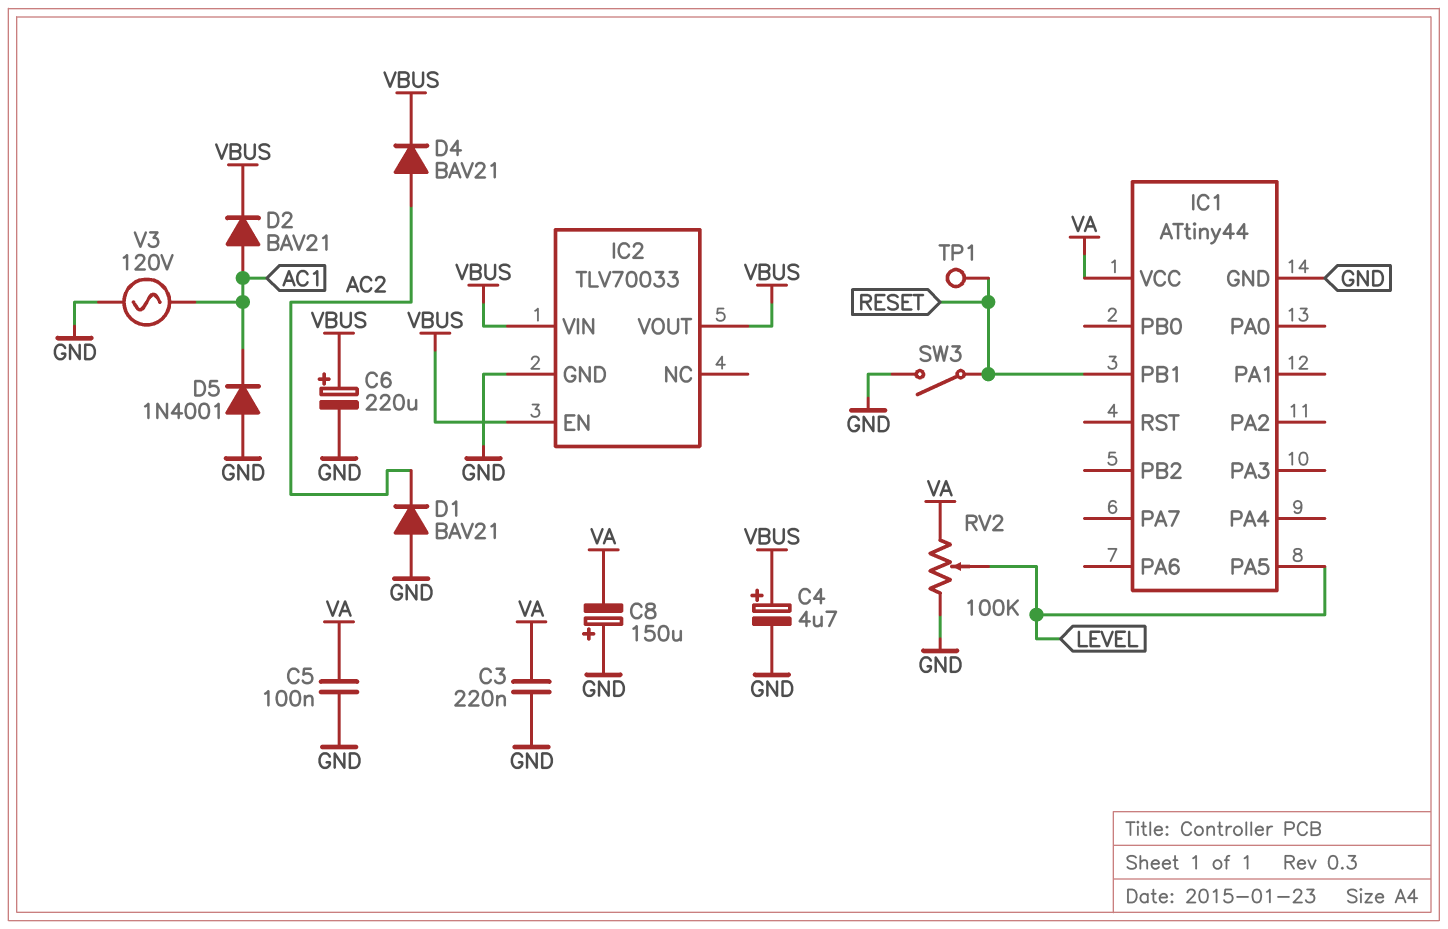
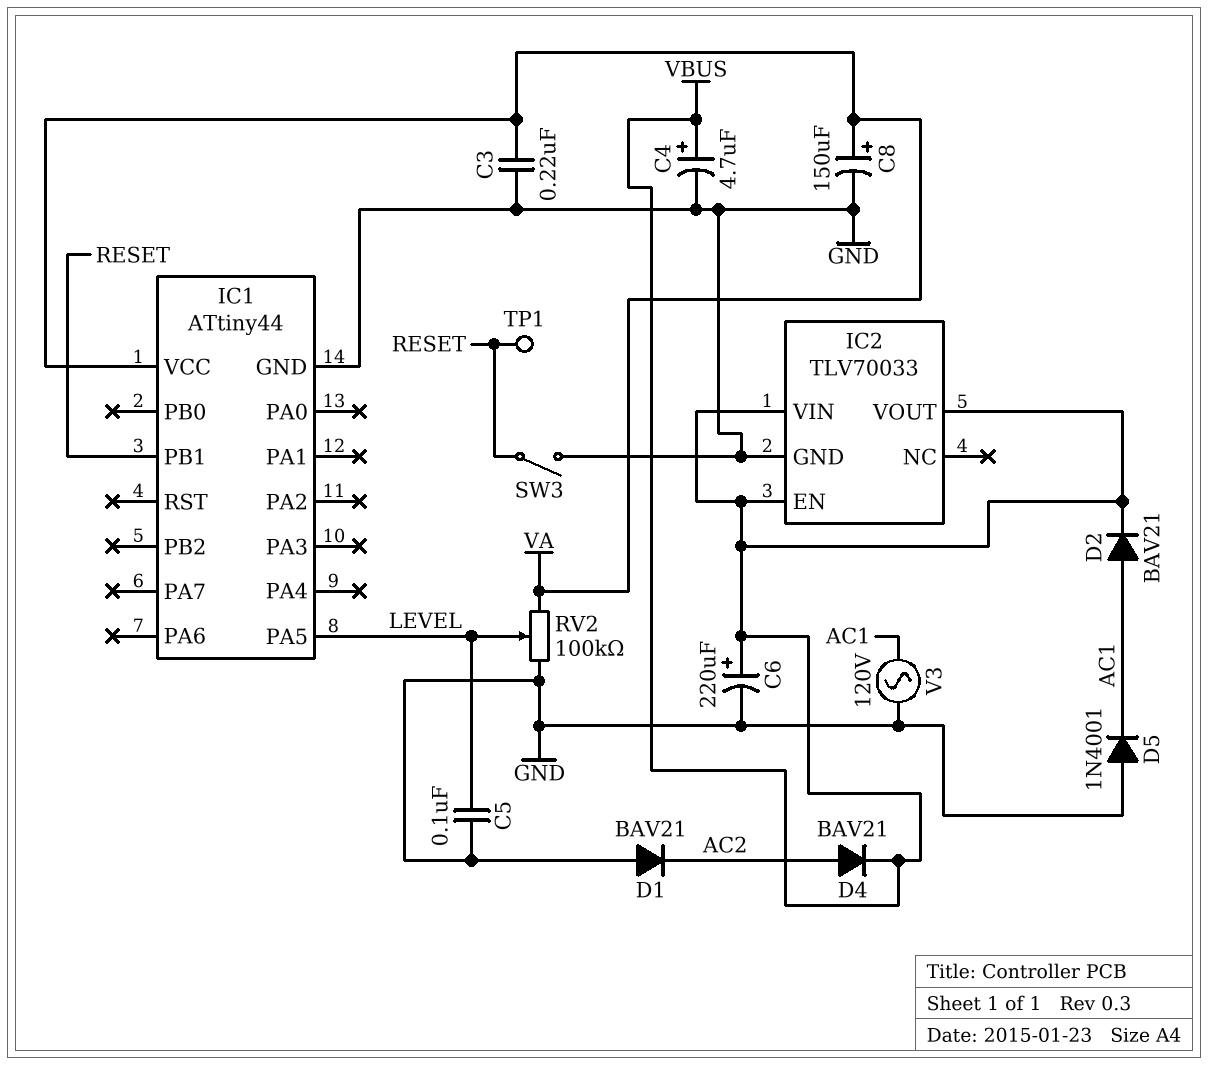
C5: 100nF (GND, VA) -> 100nF (GND, LEVEL)
C8: 150uF (plus GND, minus VA) -> 150uF (plus VA, minus GND)

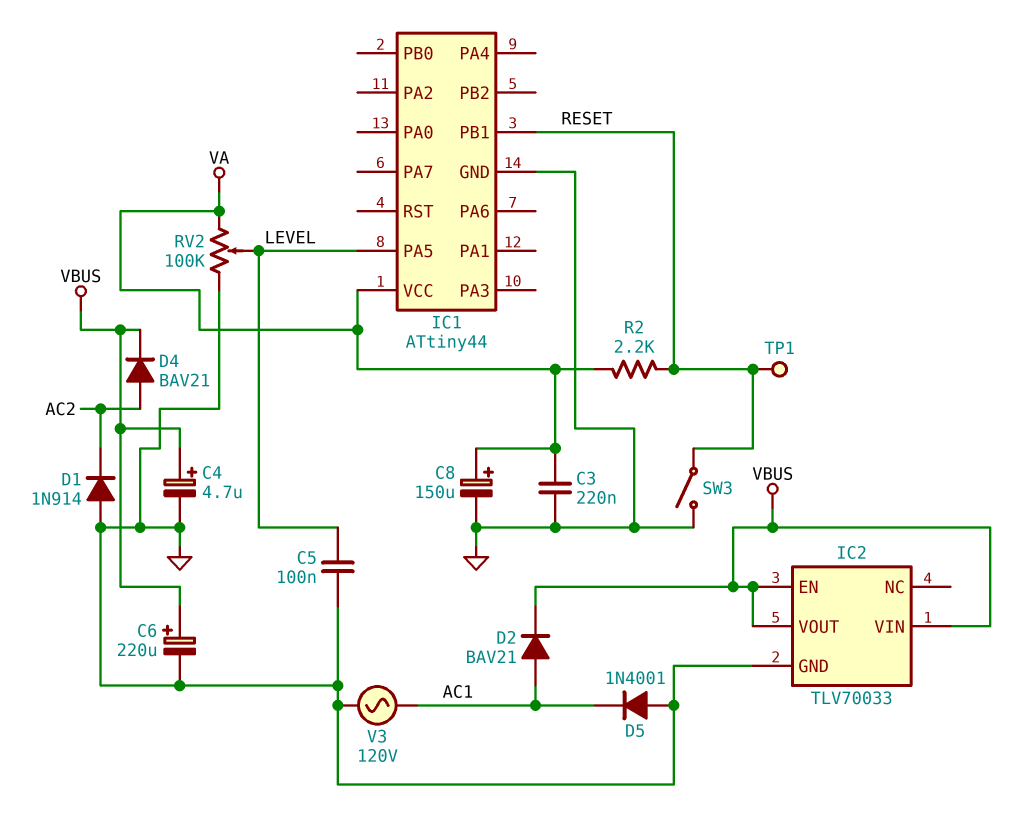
D1: diode BAV21 (A GND, K AC2) -> diode 1N914 (A GND, K AC2)
R2: none -> 2.2k (RESET, VA)

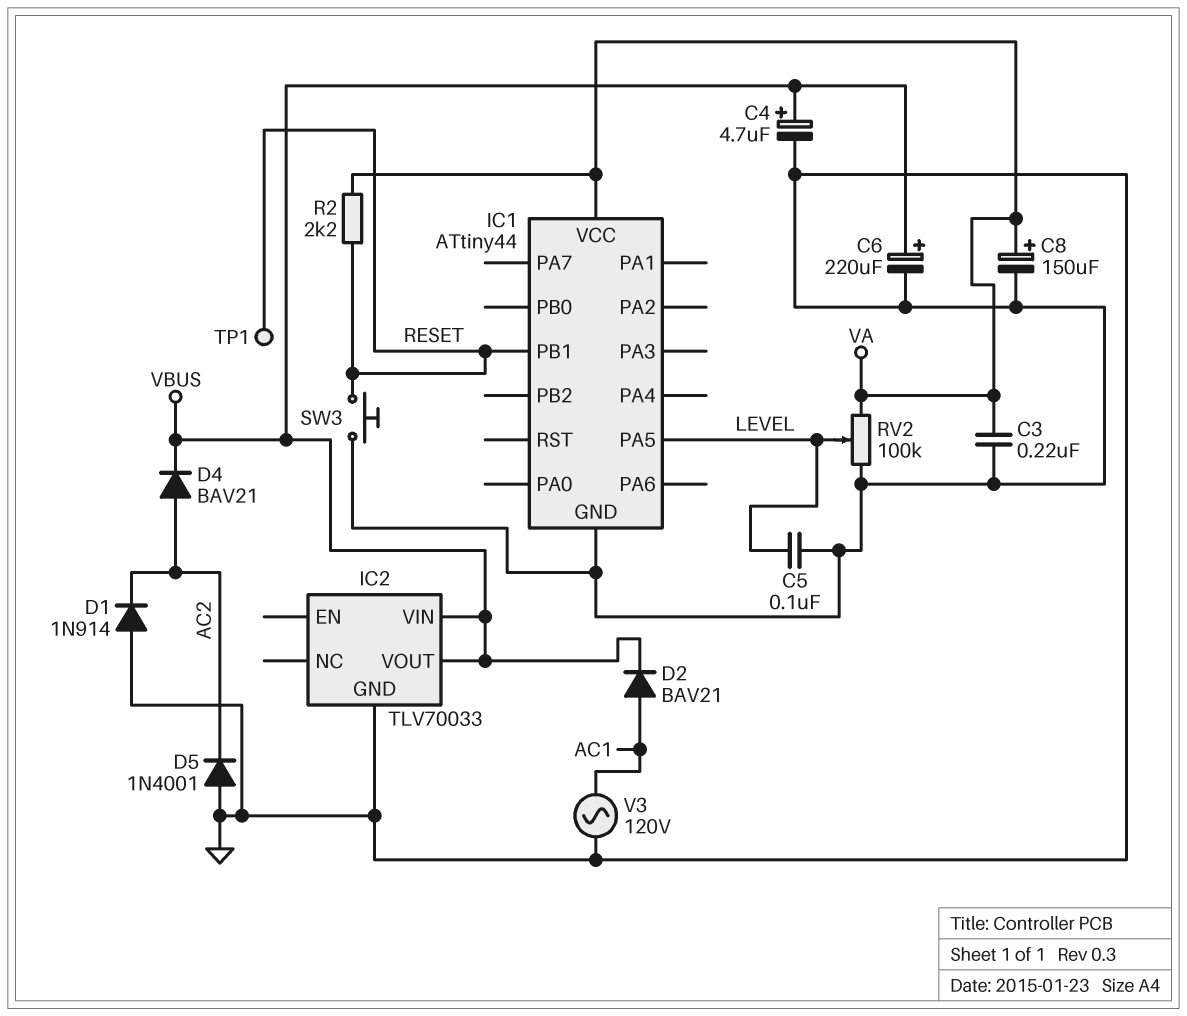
D5: diode 1N4001 (A GND, K AC1) -> diode 1N4001 (A GND, K AC2)
IC2 pin EN: VBUS -> none
SW3: switch (GND, RESET) -> button (GND, RESET)

